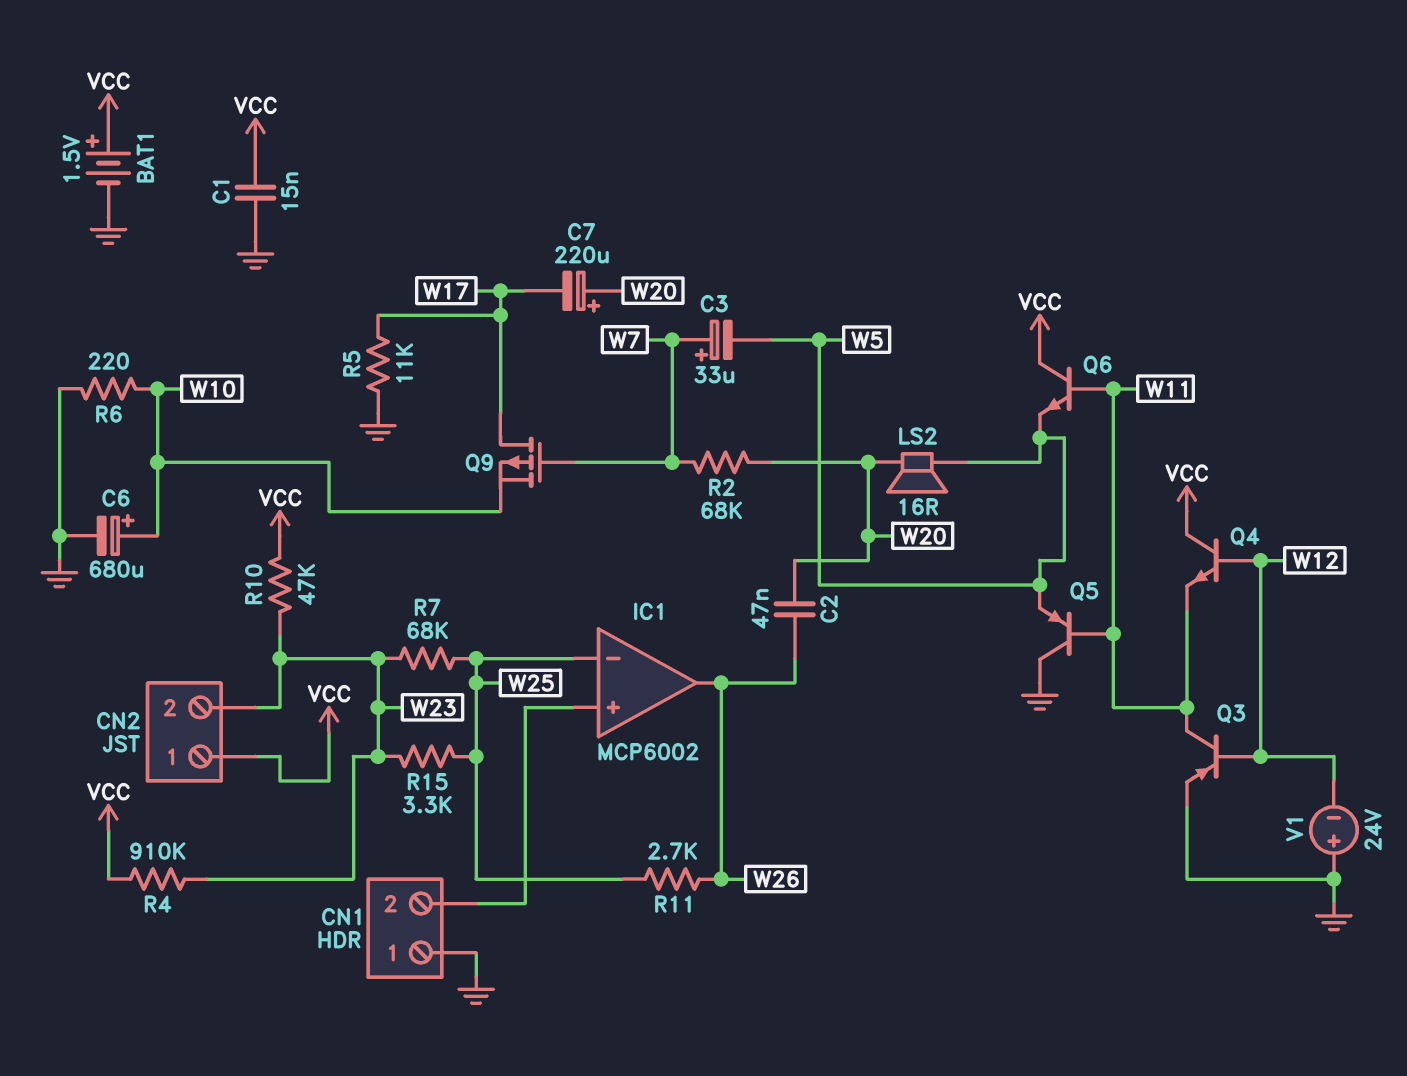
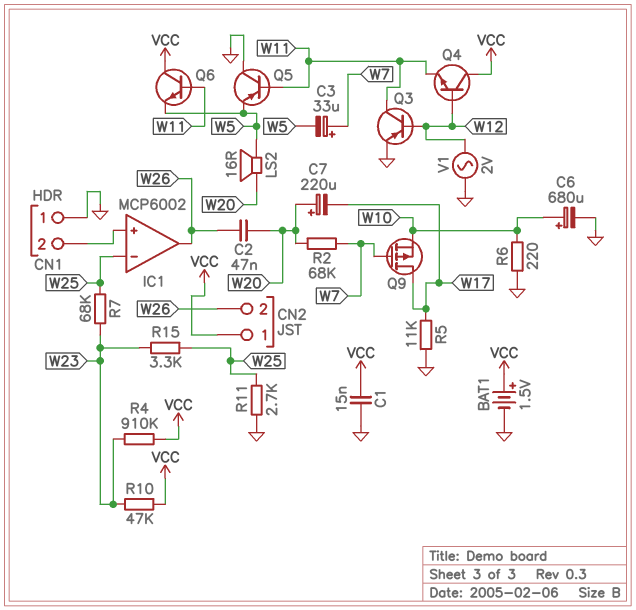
CN2 pin 2: W23 -> W26
R11: 2.7k (W25, W26) -> 2.7k (GND, W25)
V1: 24V (plus GND, minus W12) -> AC 2V (GND, W12)

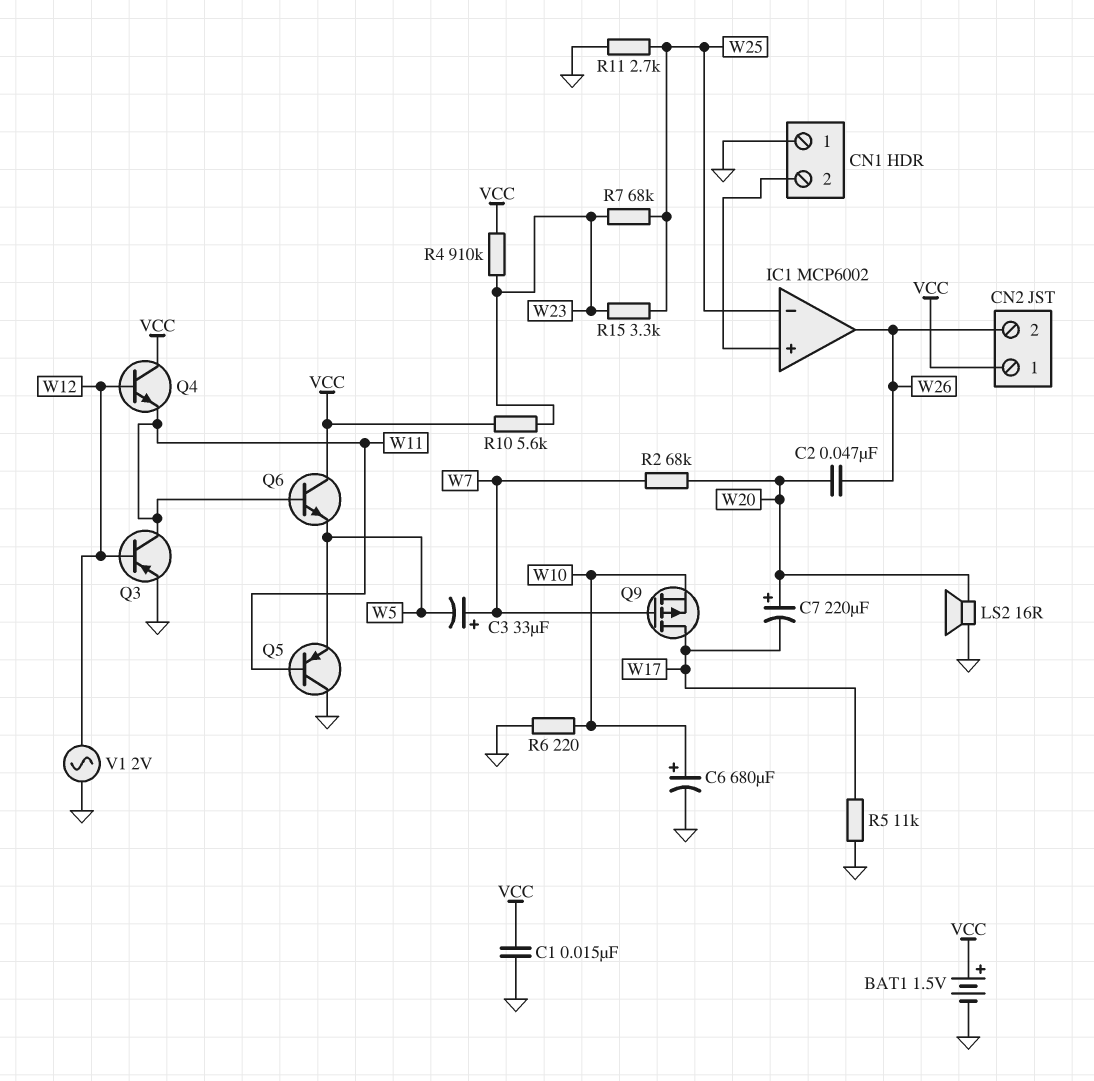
LS2: speaker 16R (W5, W20) -> speaker 16R (GND, W20)
R10: 47k (VCC, W23) -> 5.6k (VCC, W23)

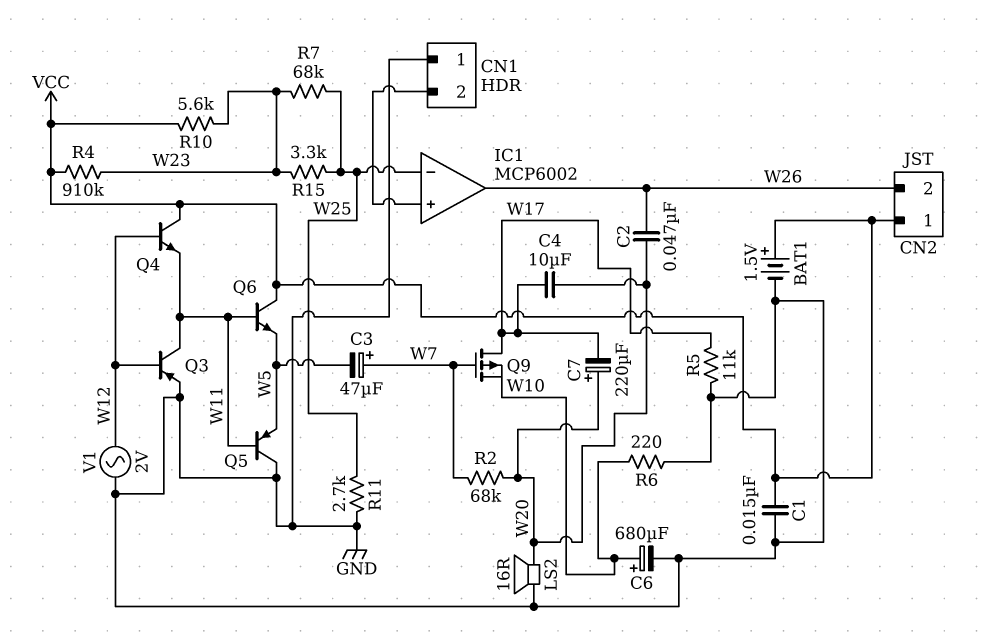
C3: 33uF (plus W7, minus W5) -> 47uF (plus W7, minus W5)
C4: none -> 10uF (W17, W20)

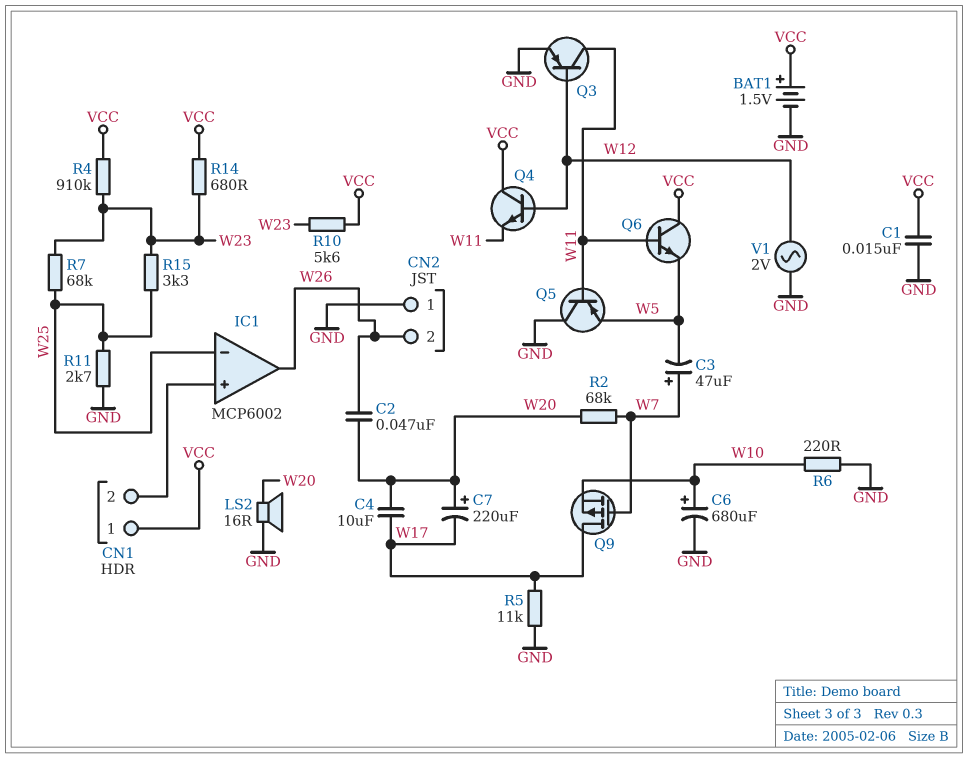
CN1 pin 1: GND -> VCC
CN2 pin 1: VCC -> GND
R14: none -> 680 (VCC, W23)

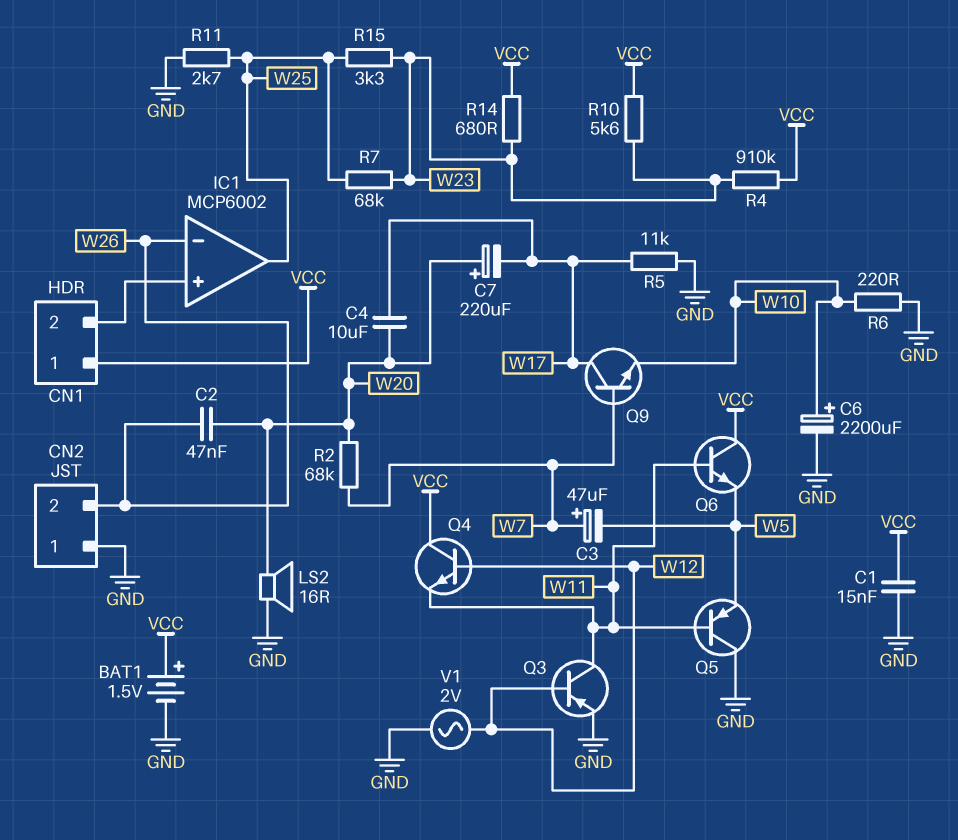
C6: 680uF (plus W10, minus GND) -> 2200uF (plus W10, minus GND)
IC1 pin in-: W25 -> W26
IC1 pin out: W26 -> W25
Q9: PMOS (G W7, D W17, S W10) -> NPN (B W7, C W17, E W10)

